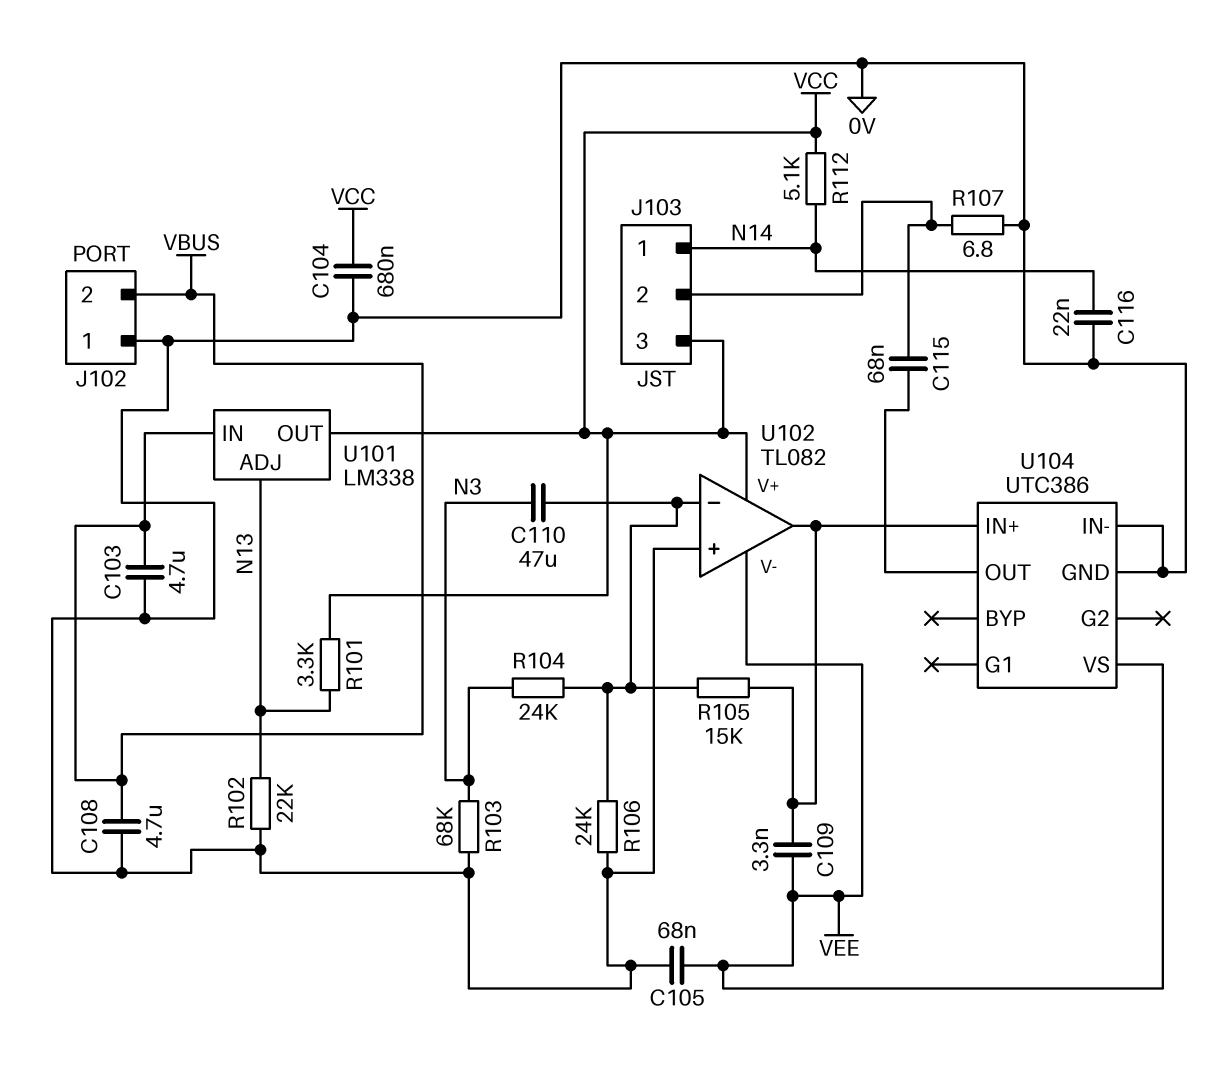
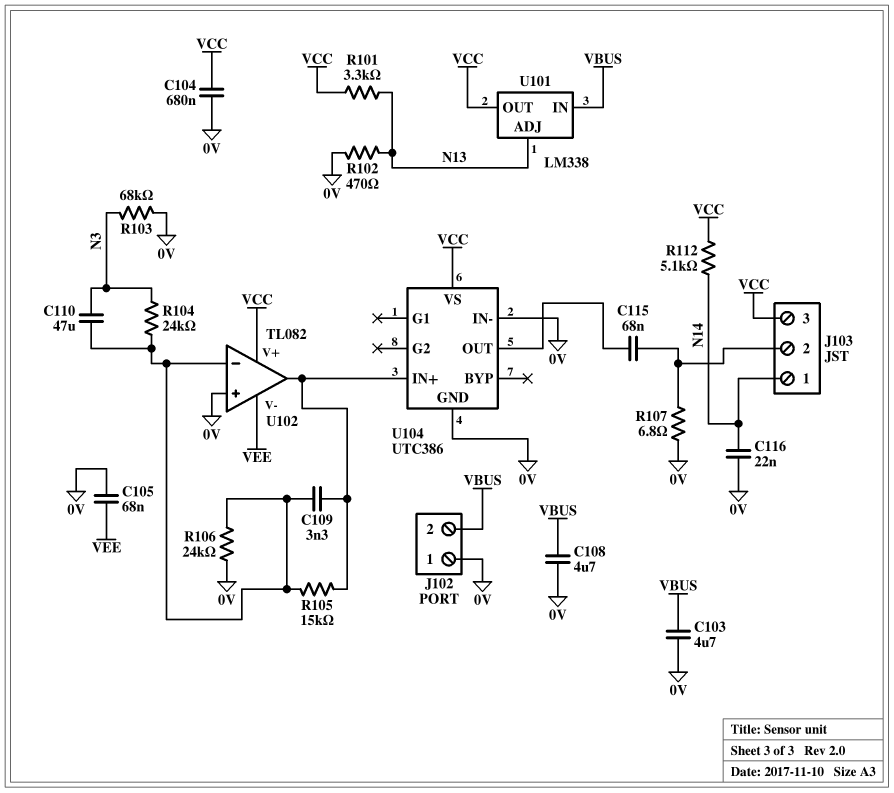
C109: 3.3nF (U102/out, VEE) -> 3.3nF (U102/in-, U102/out)
R102: 22k (0V, N13) -> 470 (0V, N13)
U104 pin VS: VEE -> VCC

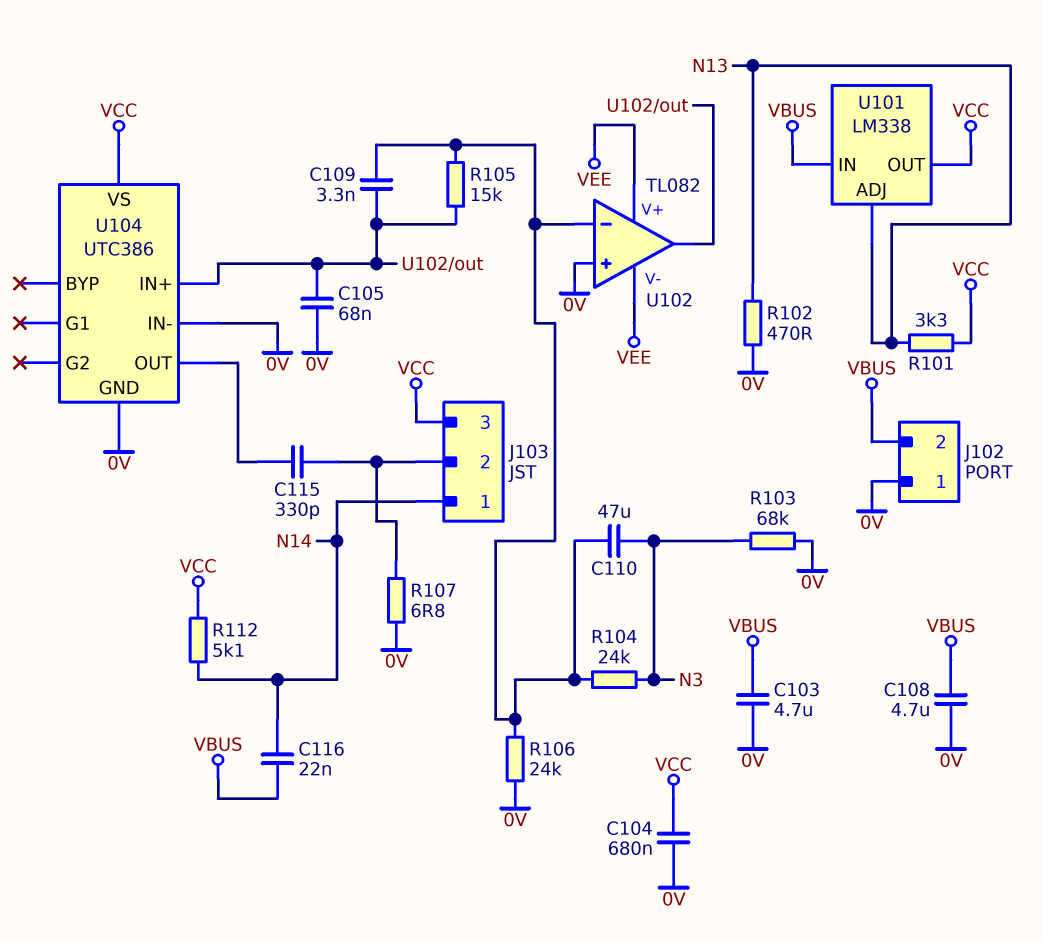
C105: 68nF (0V, VEE) -> 68nF (0V, U102/out)
C115: 68nF (J103/2, U104/OUT) -> 330pF (J103/2, U104/OUT)
C116: 22nF (0V, N14) -> 22nF (N14, VBUS)
U102 pin V+: VCC -> VEE

